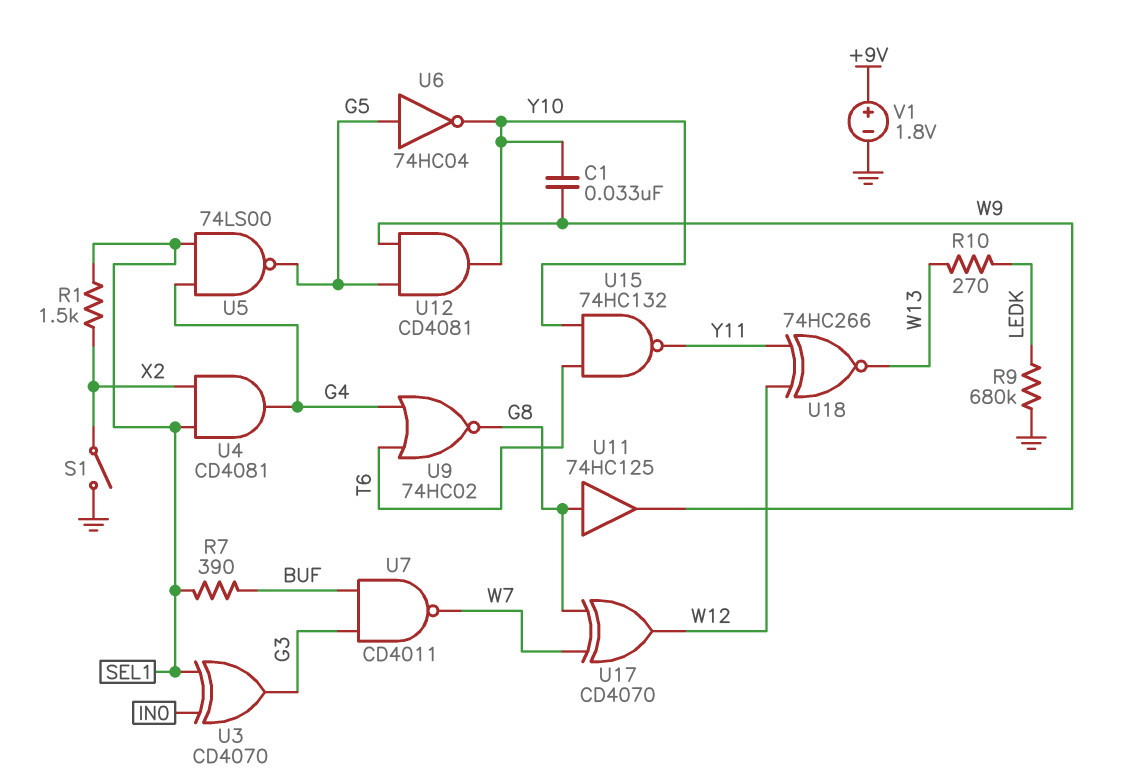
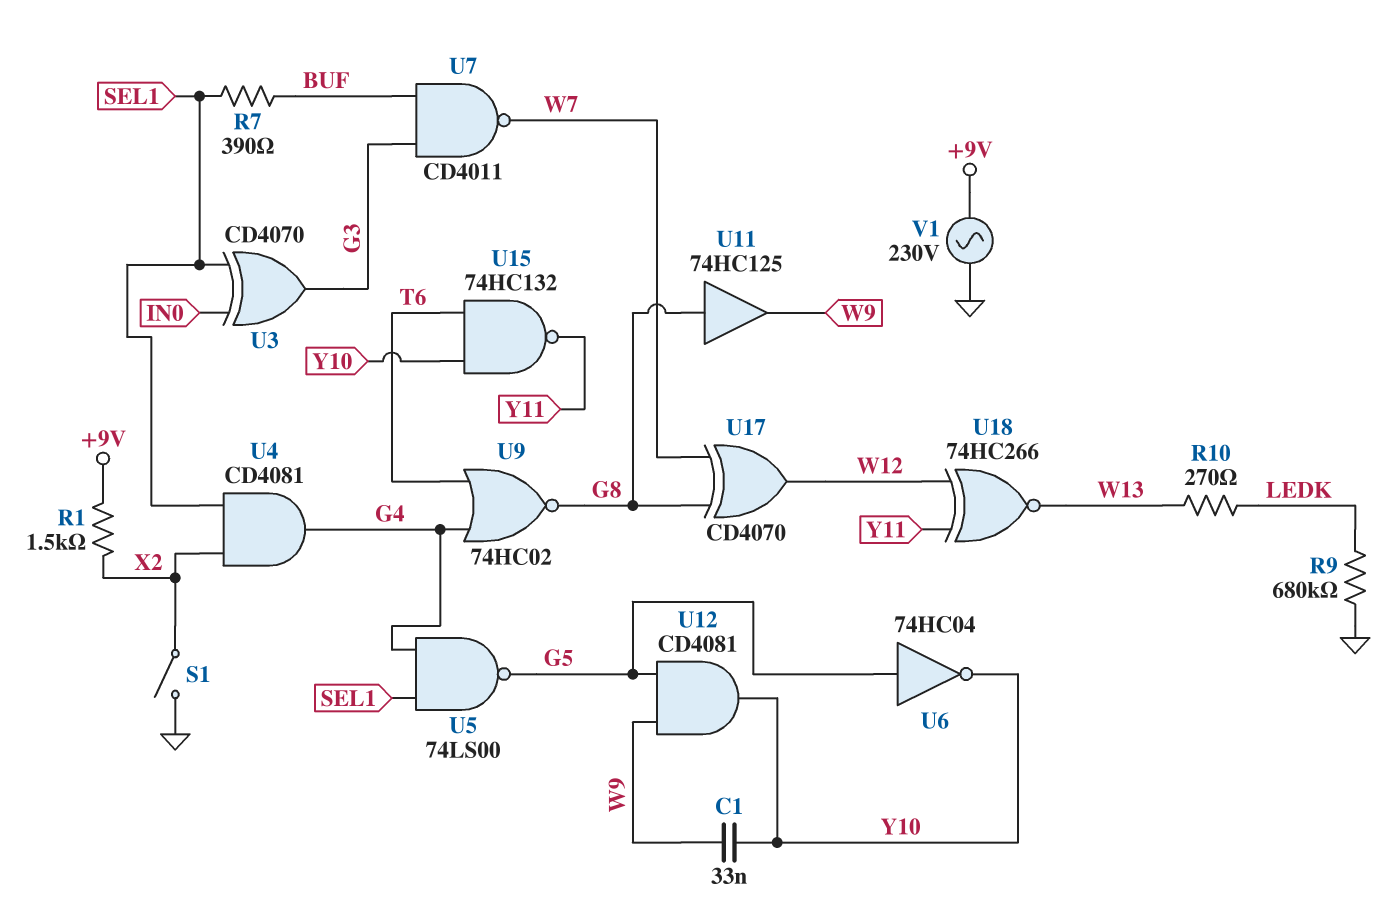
R1: 1.5k (SEL1, X2) -> 1.5k (+9V, X2)
V1: 1.8V (plus +9V, minus GND) -> AC 230V (+9V, GND)

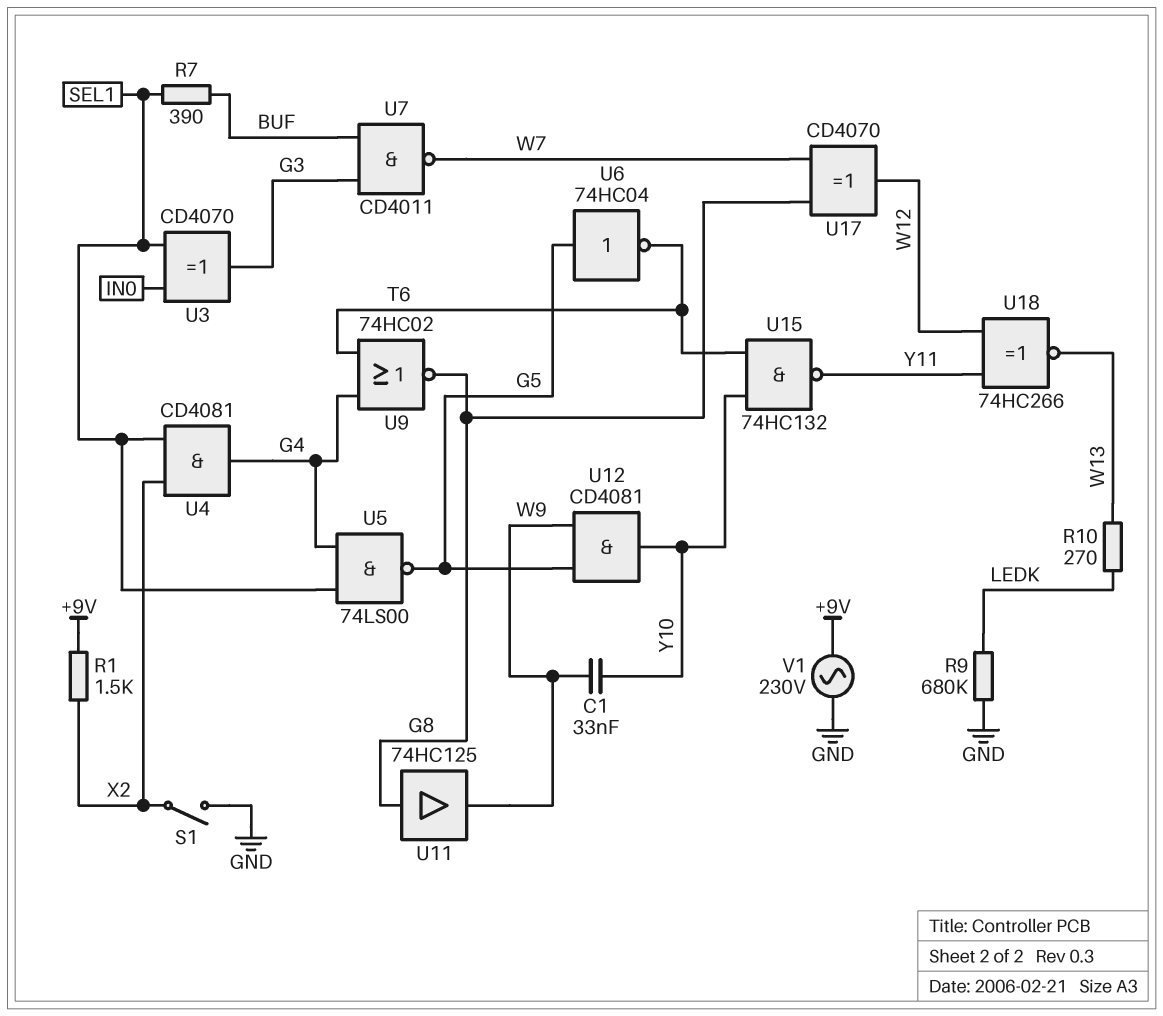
U6: NOT 74HC04 (in G5, out Y10) -> NOT 74HC04 (in G5, out T6)

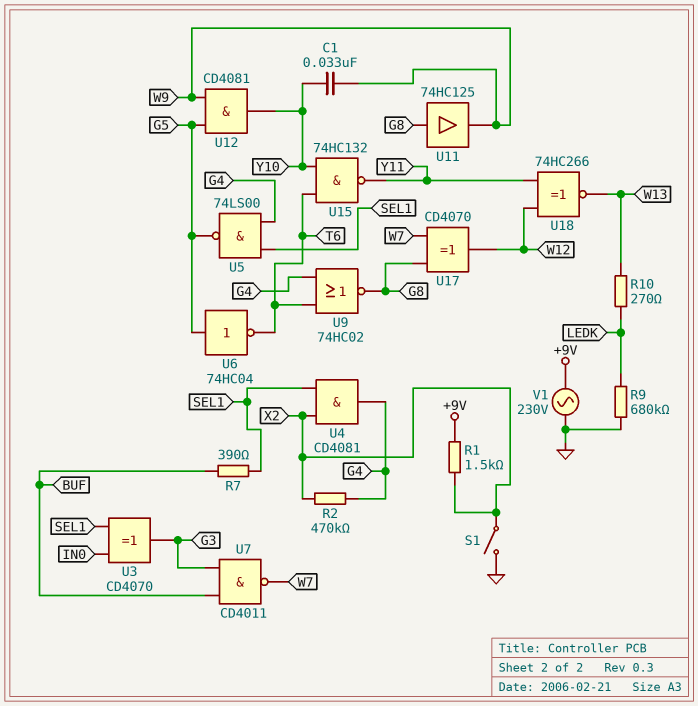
R2: none -> 470k (G4, X2)

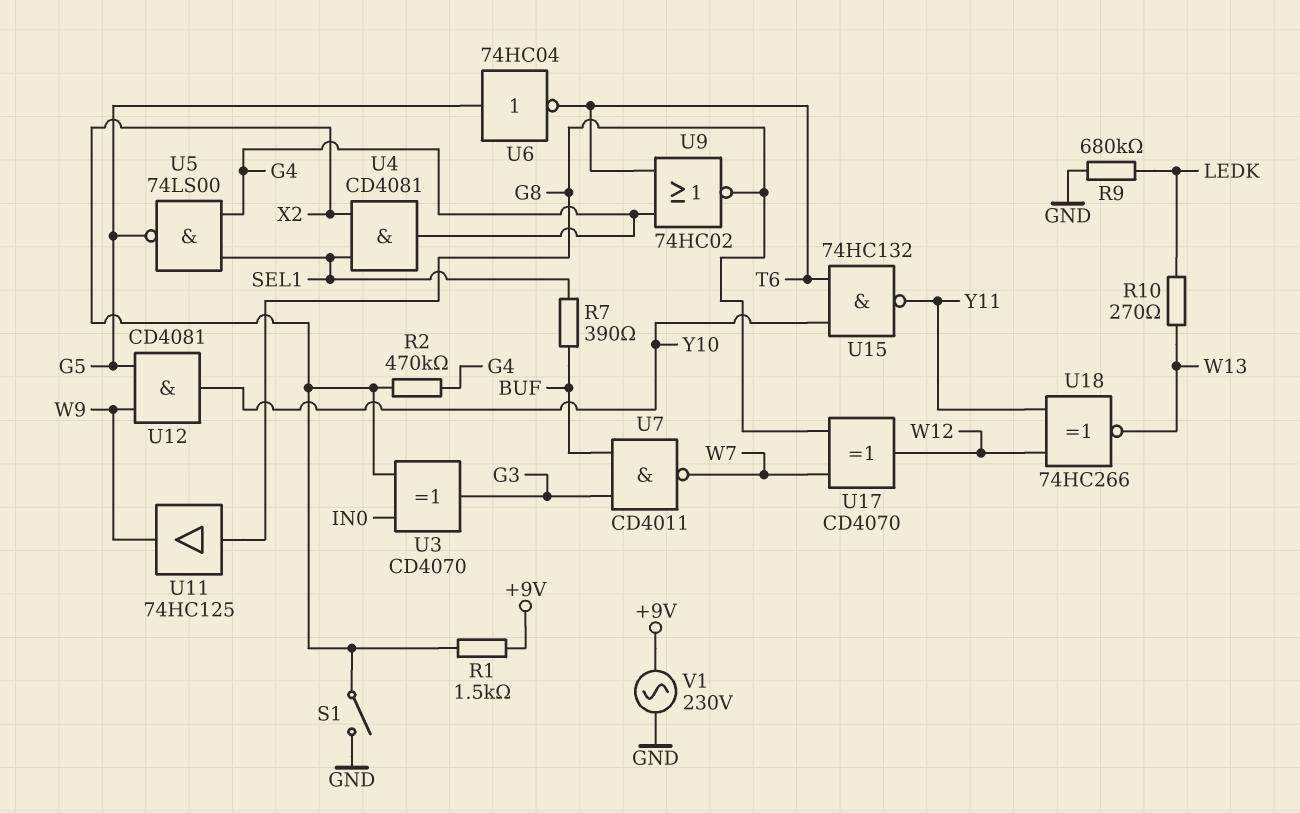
C1: 33nF (W9, Y10) -> none
U3: XOR CD4070 (in IN0, in SEL1, out G3) -> XOR CD4070 (in IN0, in X2, out G3)

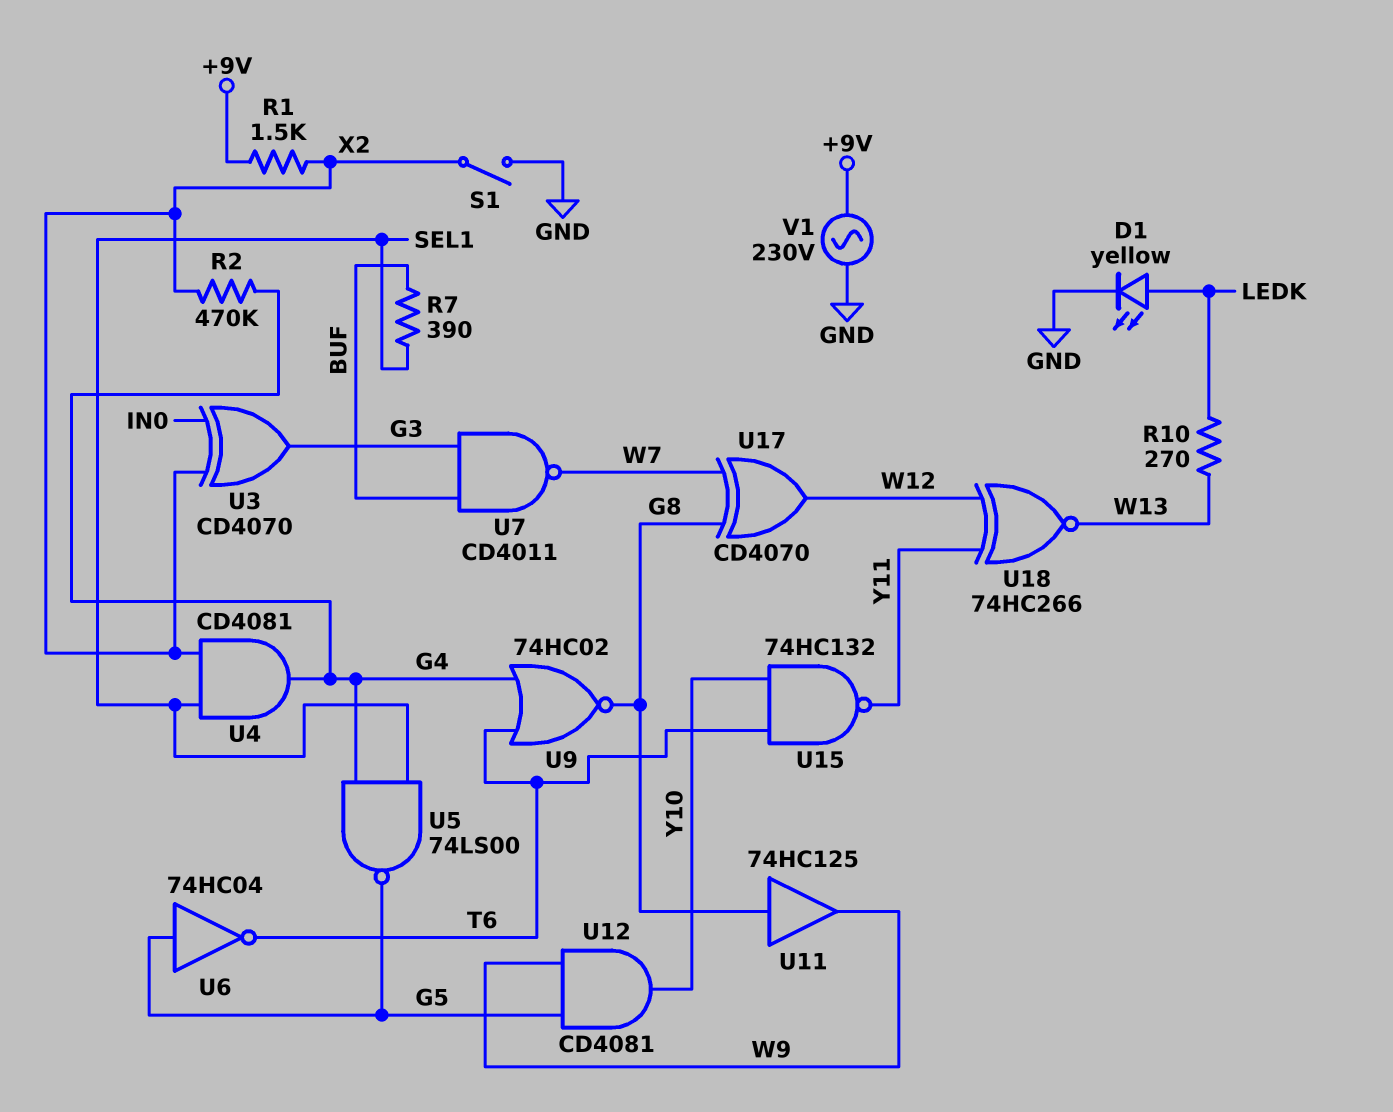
D1: none -> LED yellow (A LEDK, K GND)
R9: 680k (GND, LEDK) -> none

